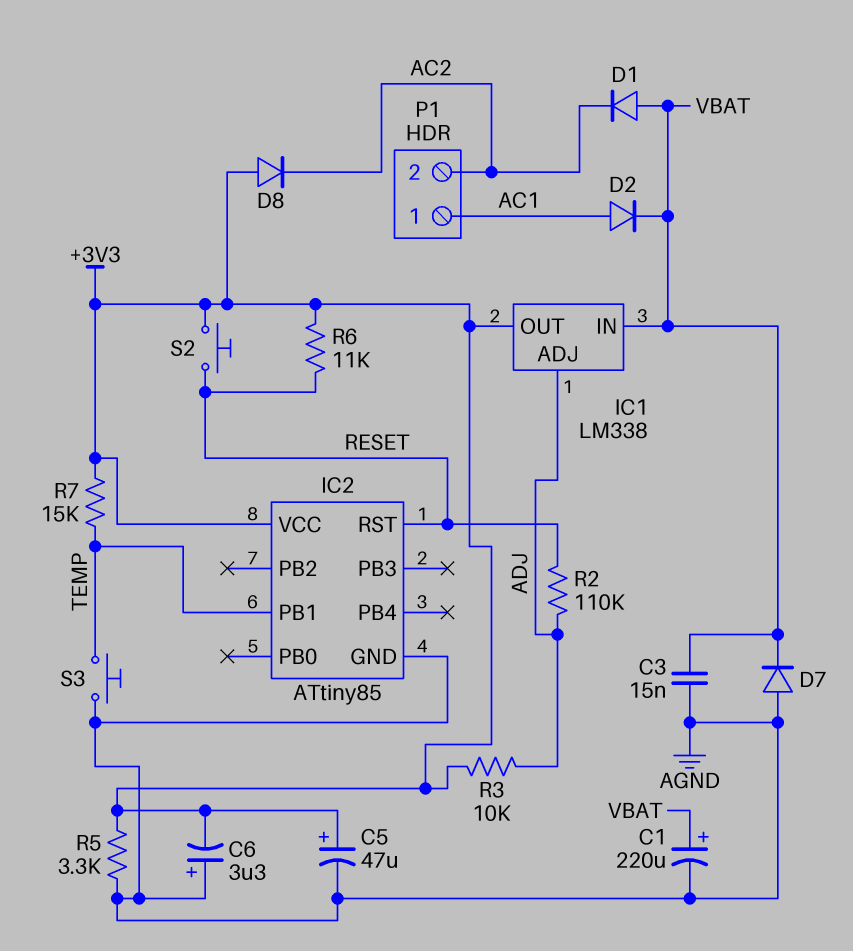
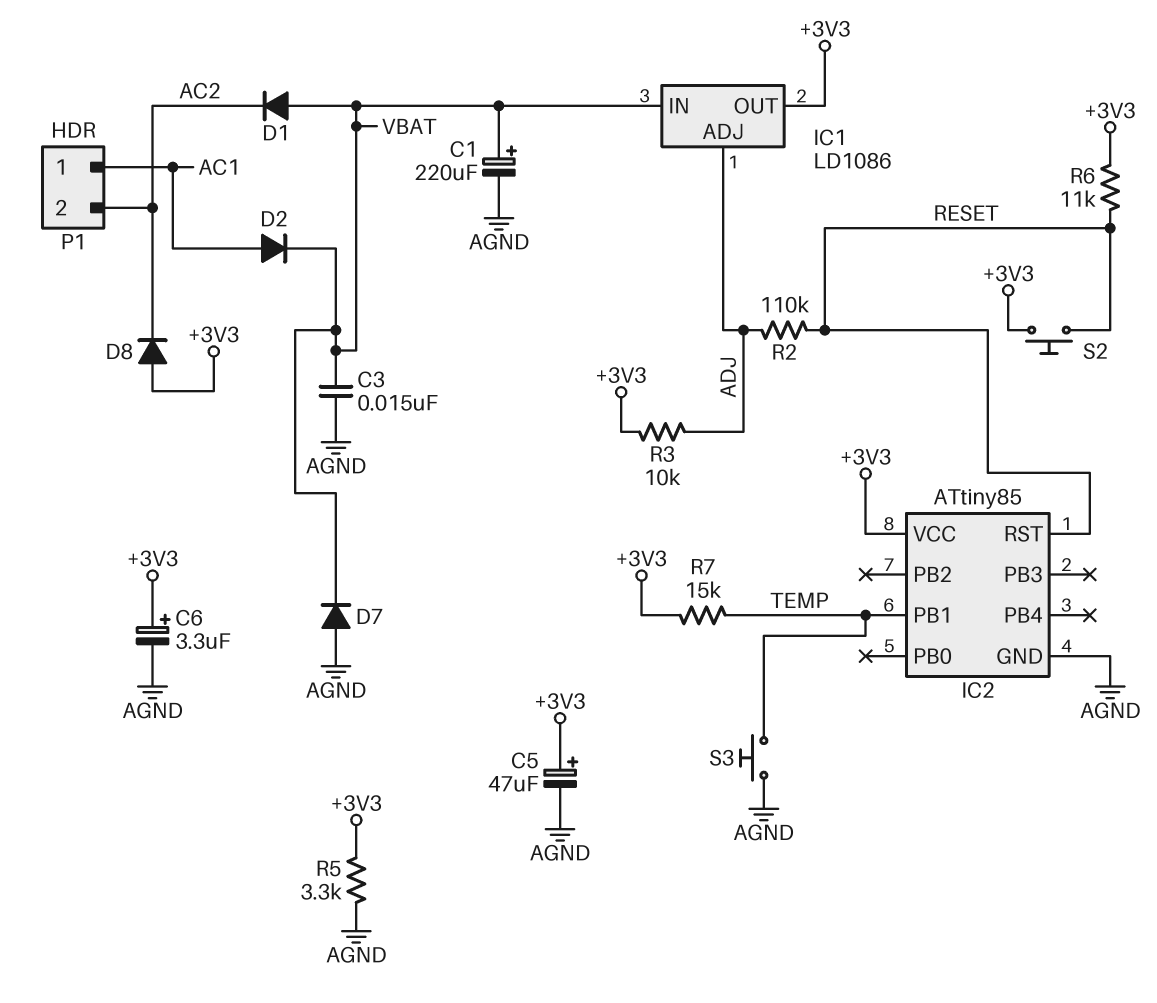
C6: 3.3uF (plus AGND, minus +3V3) -> 3.3uF (plus +3V3, minus AGND)
IC1: LM338 -> LD1086

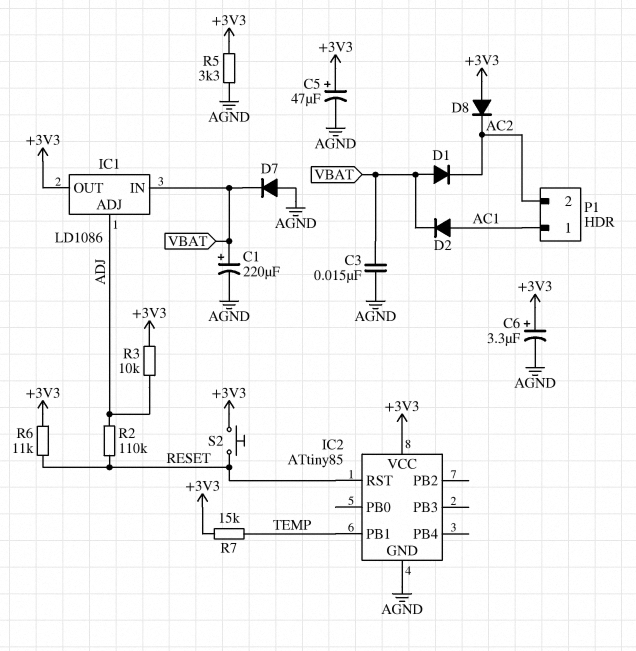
S3: button (AGND, TEMP) -> none

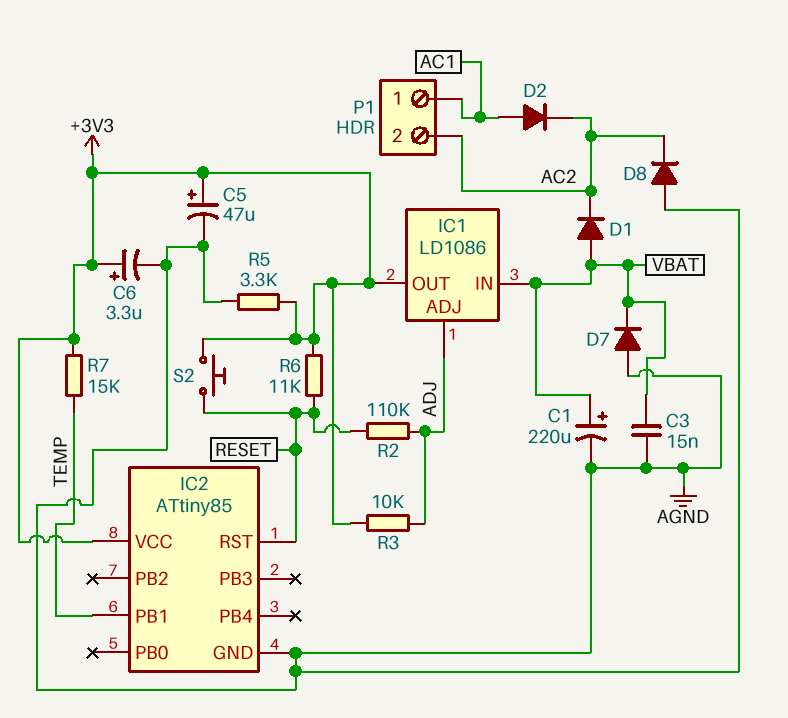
D2: diode (A AC1, K VBAT) -> diode (A AC1, K AC2)
D8: diode (A +3V3, K AC2) -> diode (A AGND, K AC2)

